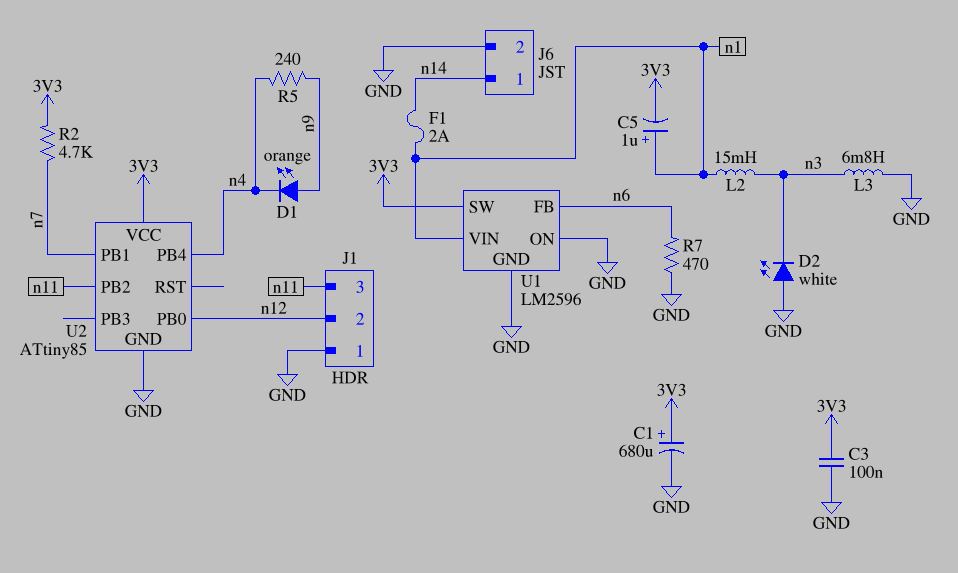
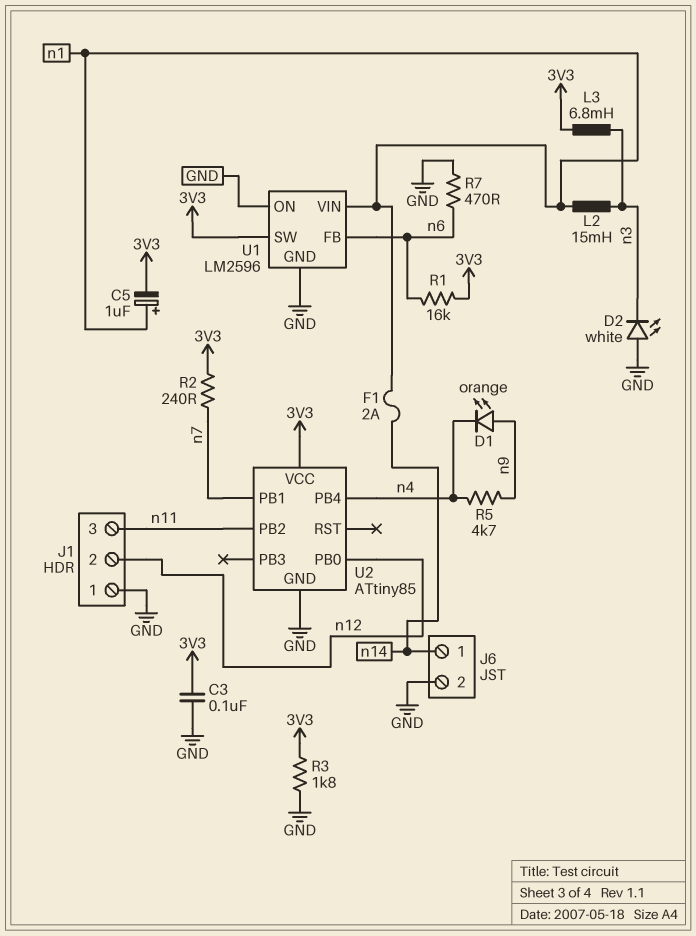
C1: 680uF (plus 3V3, minus GND) -> none
L3: 6.8mH (GND, n3) -> 6.8mH (3V3, n3)
R1: none -> 16k (3V3, n6)
R2: 4.7k (3V3, n7) -> 240 (3V3, n7)
R3: none -> 1.8k (3V3, GND)
R5: 240 (n4, n9) -> 4.7k (n4, n9)

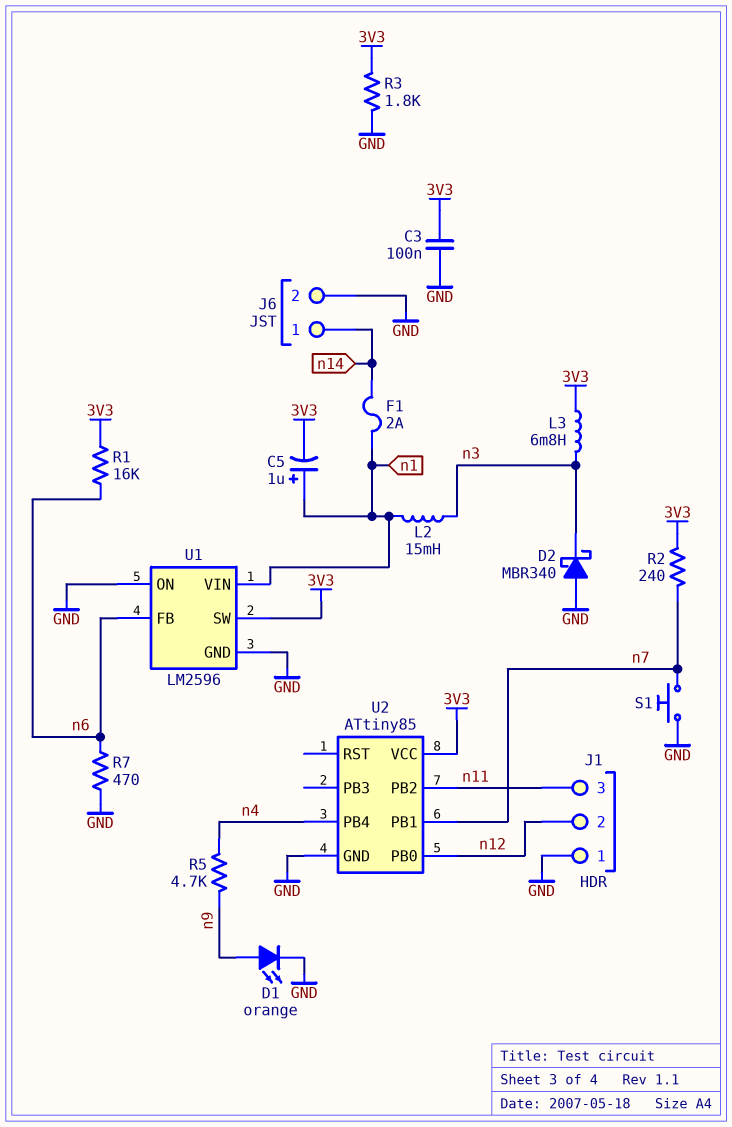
D1: LED orange (A n9, K n4) -> LED orange (A n9, K GND)
D2: LED white (A GND, K n3) -> schottky MBR340 (A GND, K n3)
S1: none -> button (GND, n7)

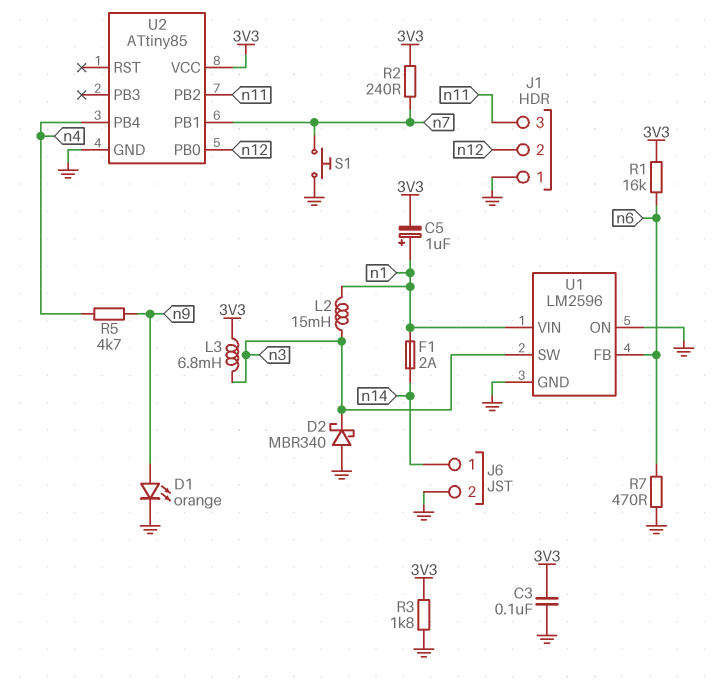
U1 pin SW: 3V3 -> n3

